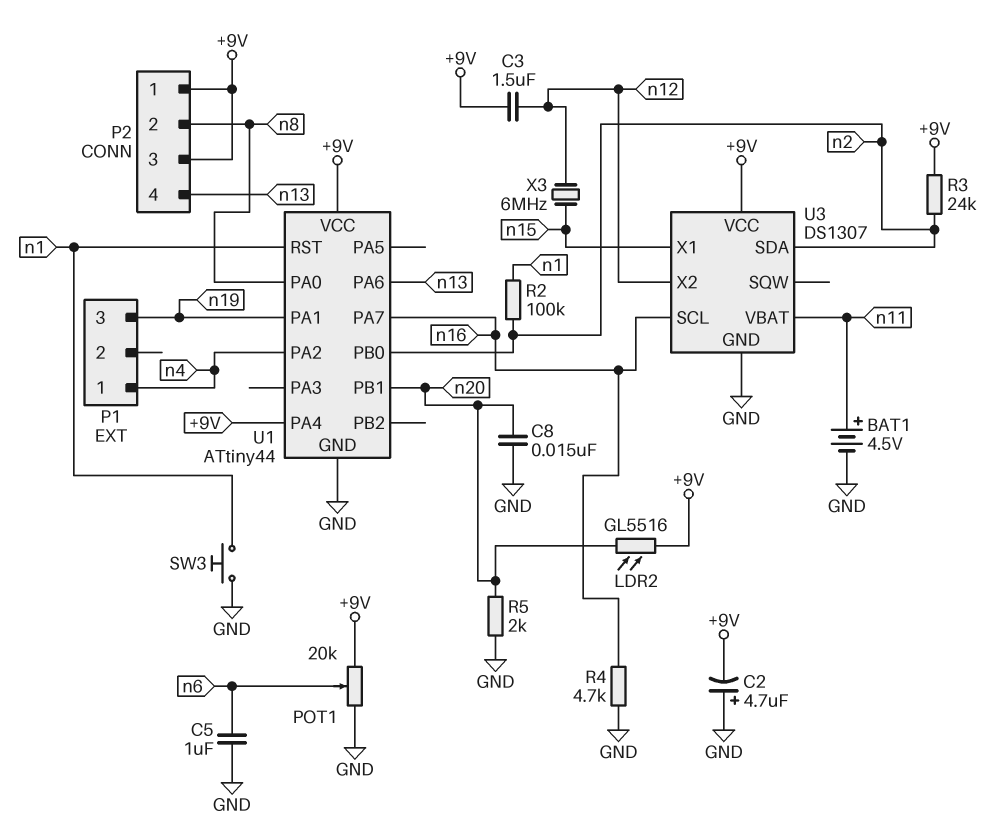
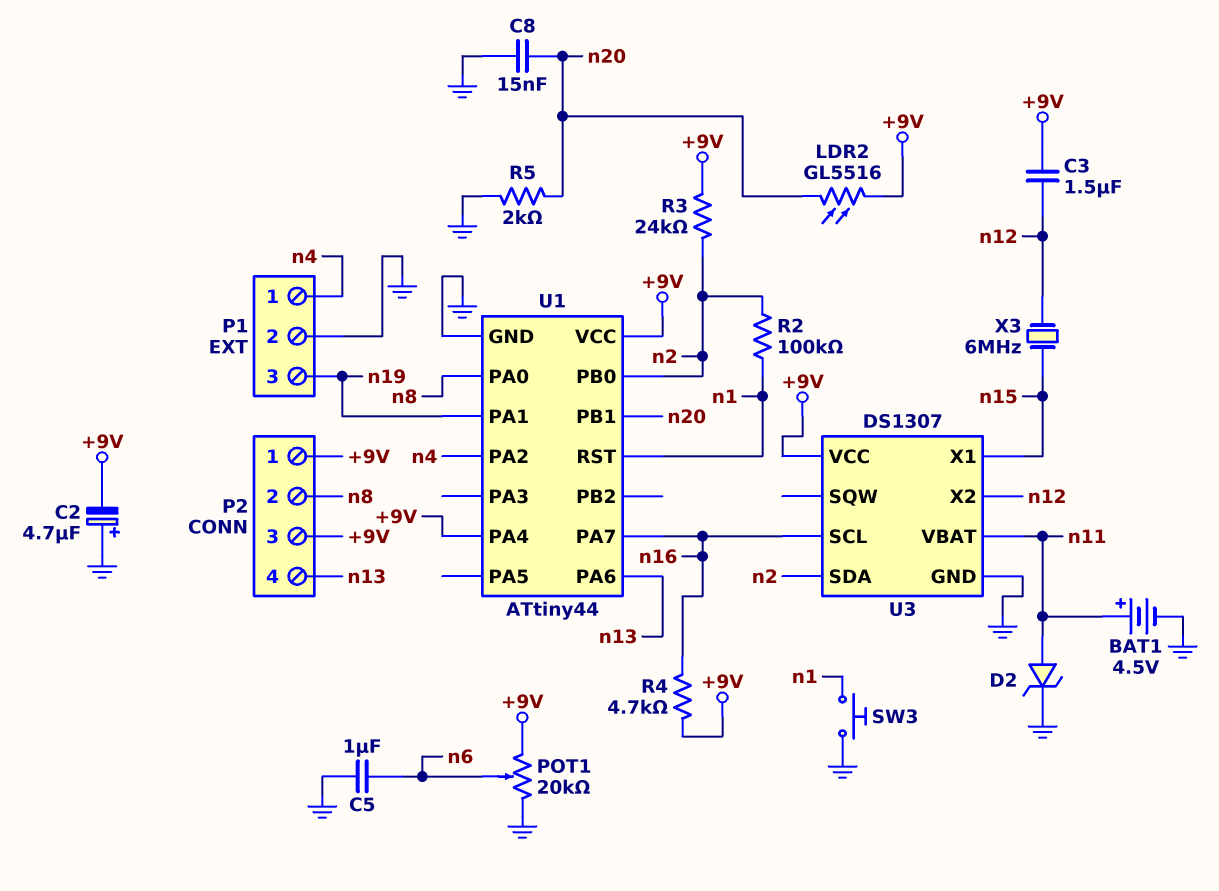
D2: none -> zener (A n11, K GND)
P1 pin 2: none -> GND
R4: 4.7k (GND, n16) -> 4.7k (+9V, n16)

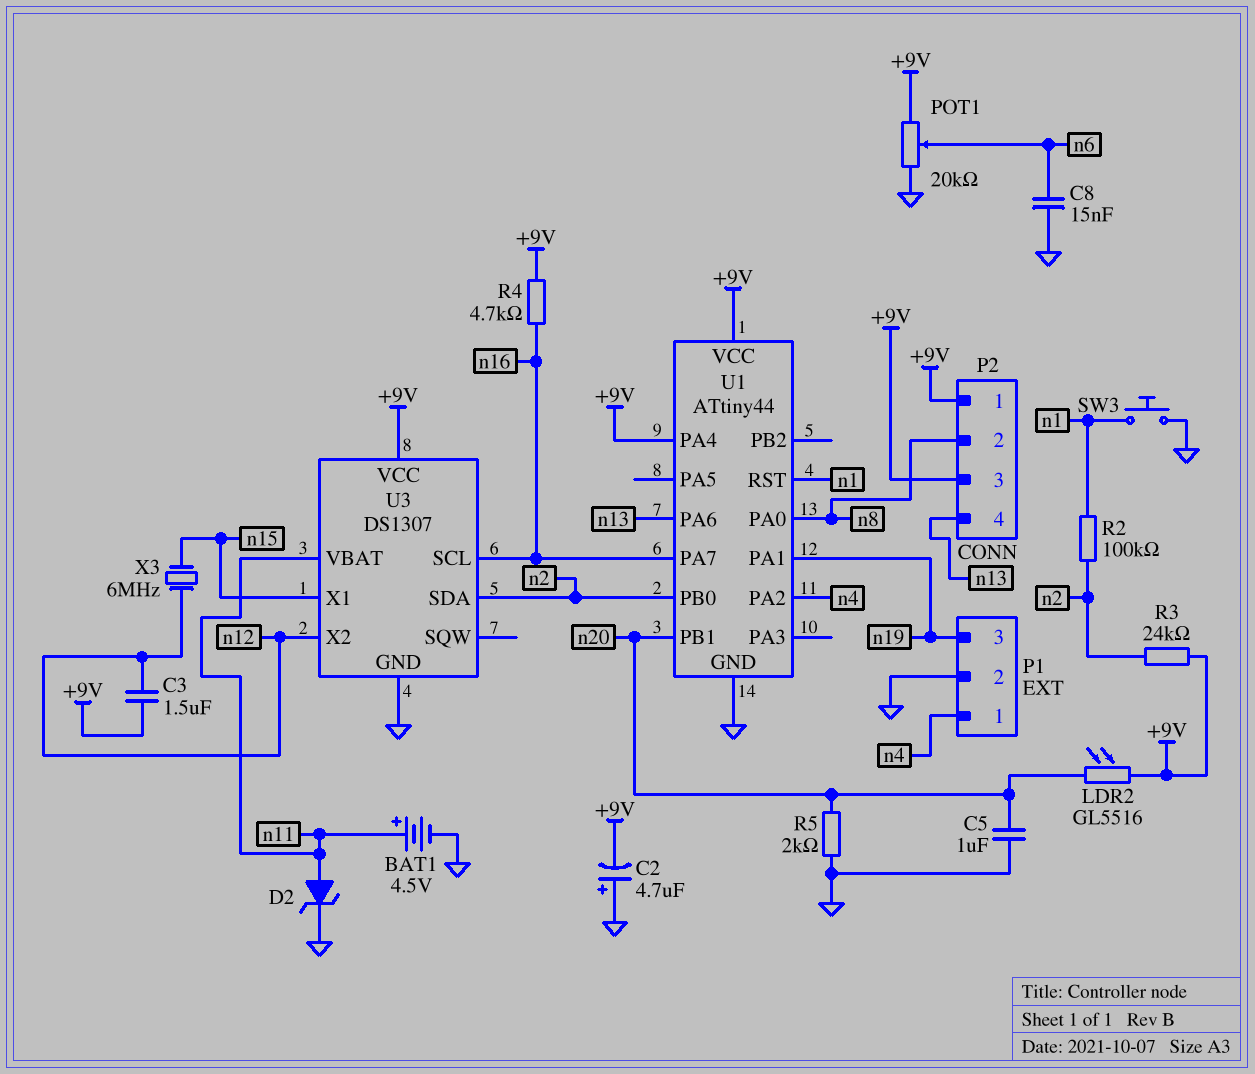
C5: 1uF (GND, n6) -> 1uF (GND, n20)
C8: 15nF (GND, n20) -> 15nF (GND, n6)

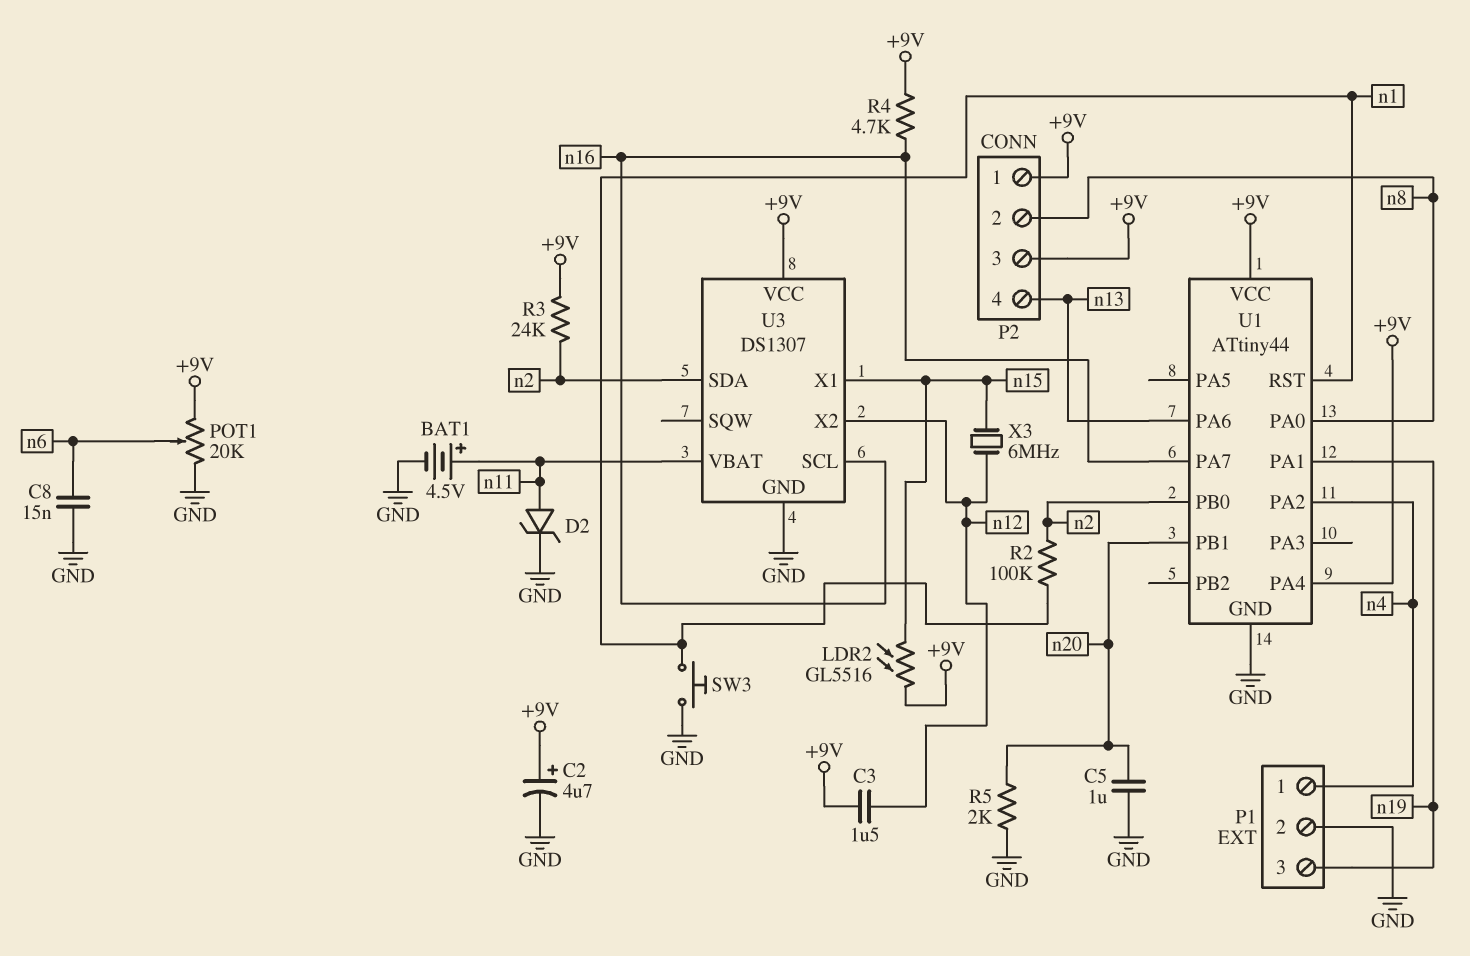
C2: 4.7uF (plus GND, minus +9V) -> 4.7uF (plus +9V, minus GND)
LDR2: GL5516 (+9V, n20) -> GL5516 (+9V, n15)

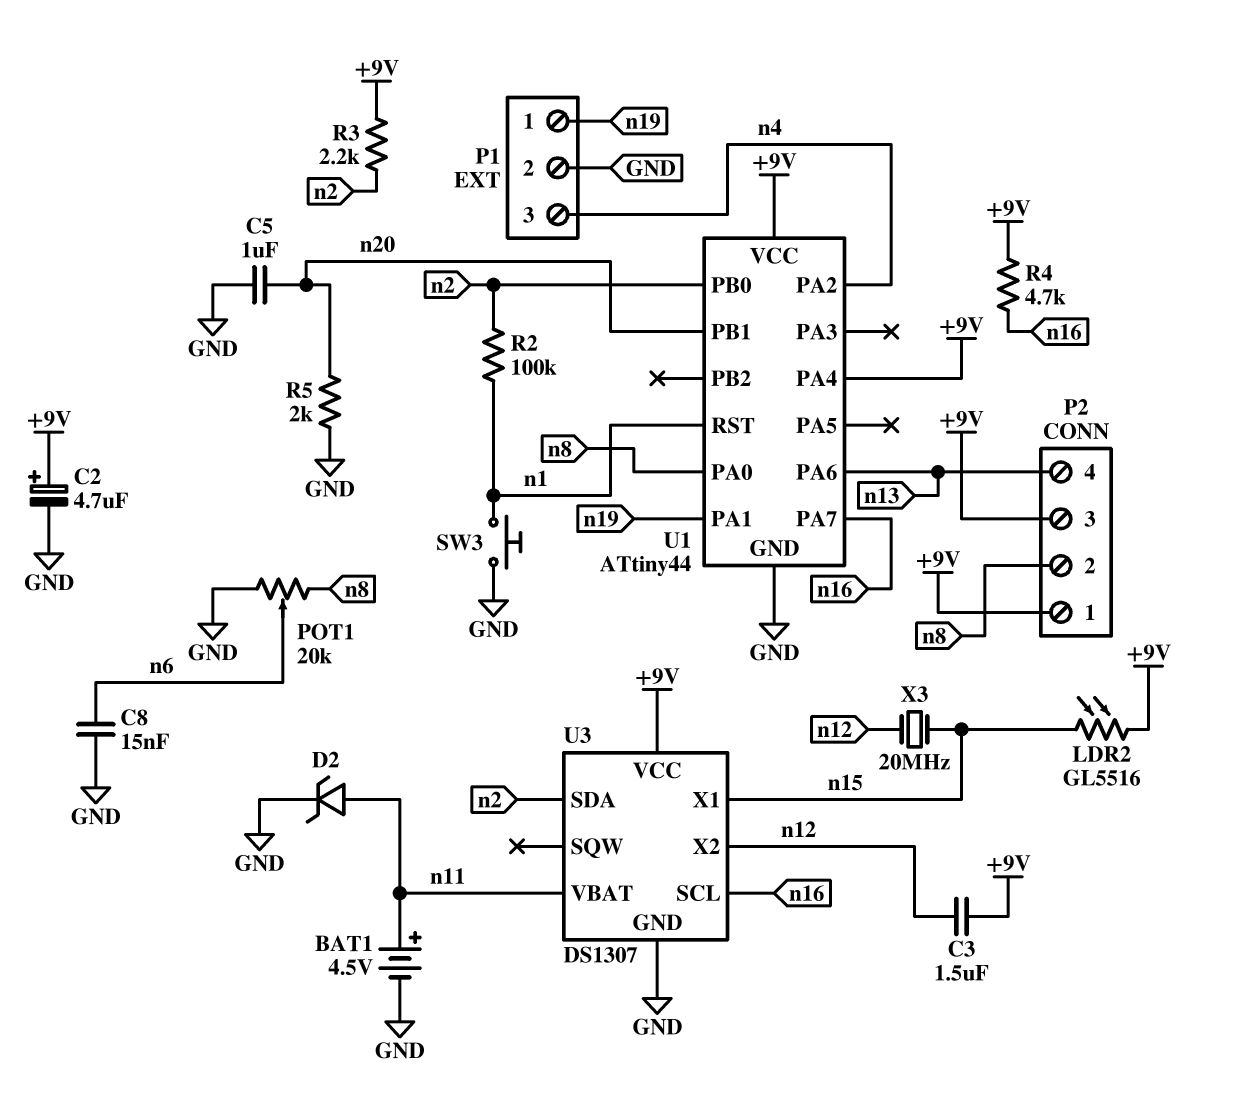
P1 pin 1: n4 -> n19
P1 pin 3: n19 -> n4
POT1: 20k (+9V, GND, wiper n6) -> 20k (GND, n8, wiper n6)
R3: 24k (+9V, n2) -> 2.2k (+9V, n2)
X3: 6MHz (n12, n15) -> 20MHz (n12, n15)

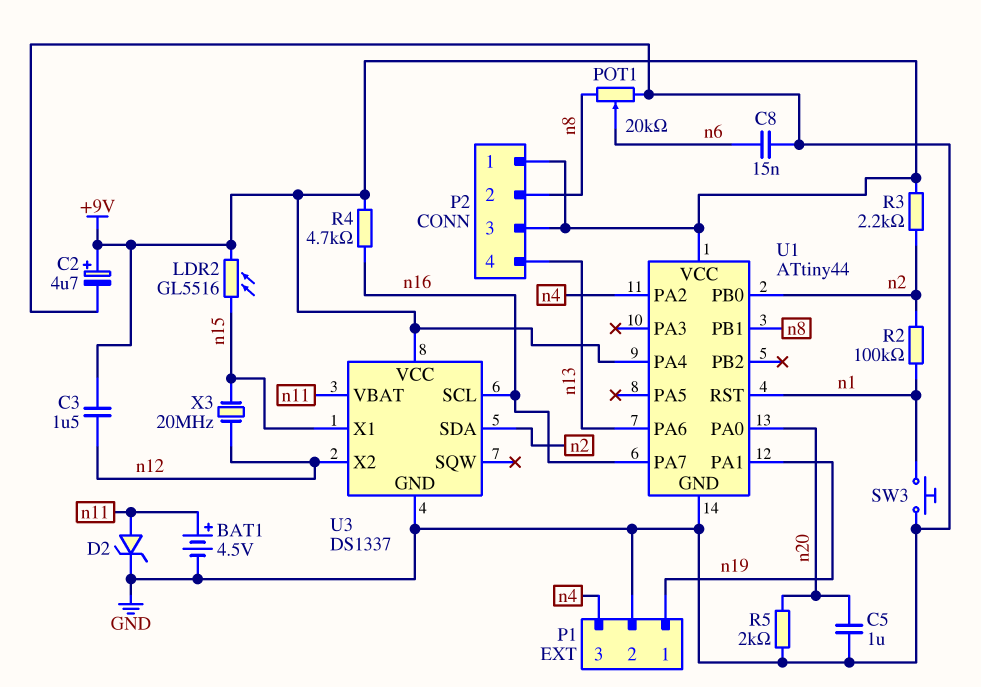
U1 pin PA0: n8 -> n20
U1 pin PB1: n20 -> n8
U3: DS1307 -> DS1337

